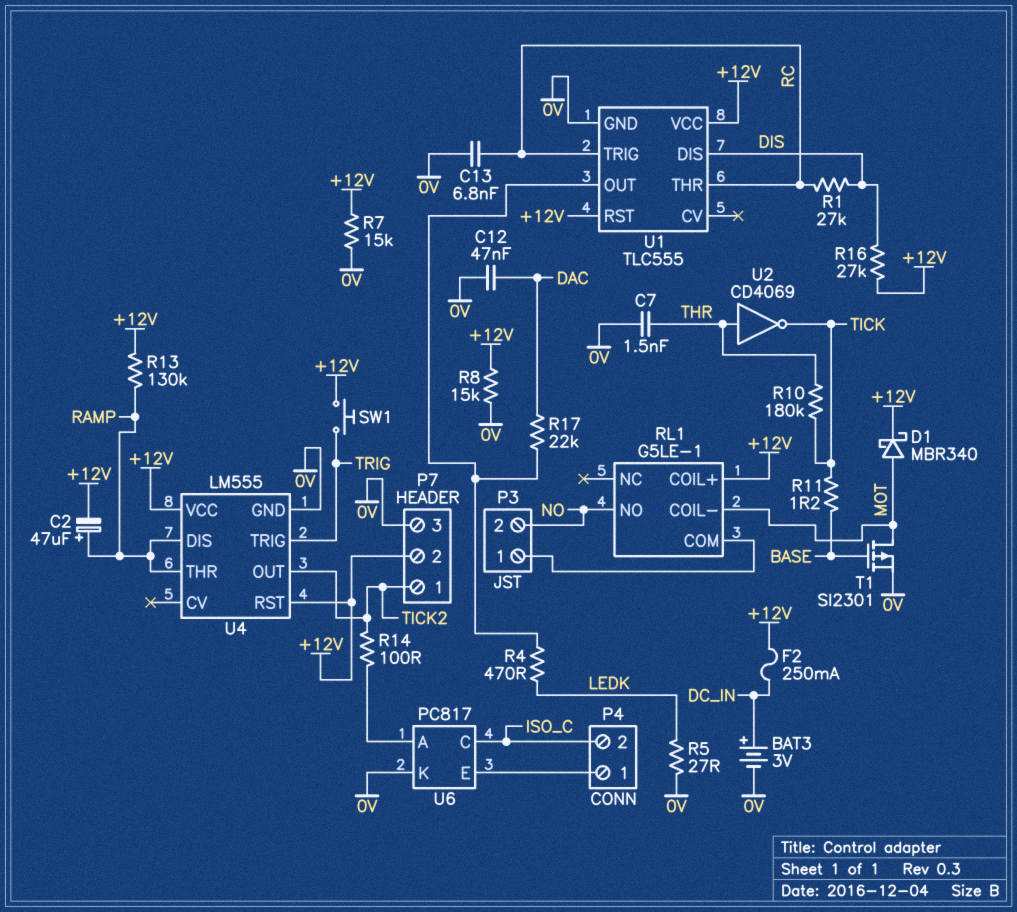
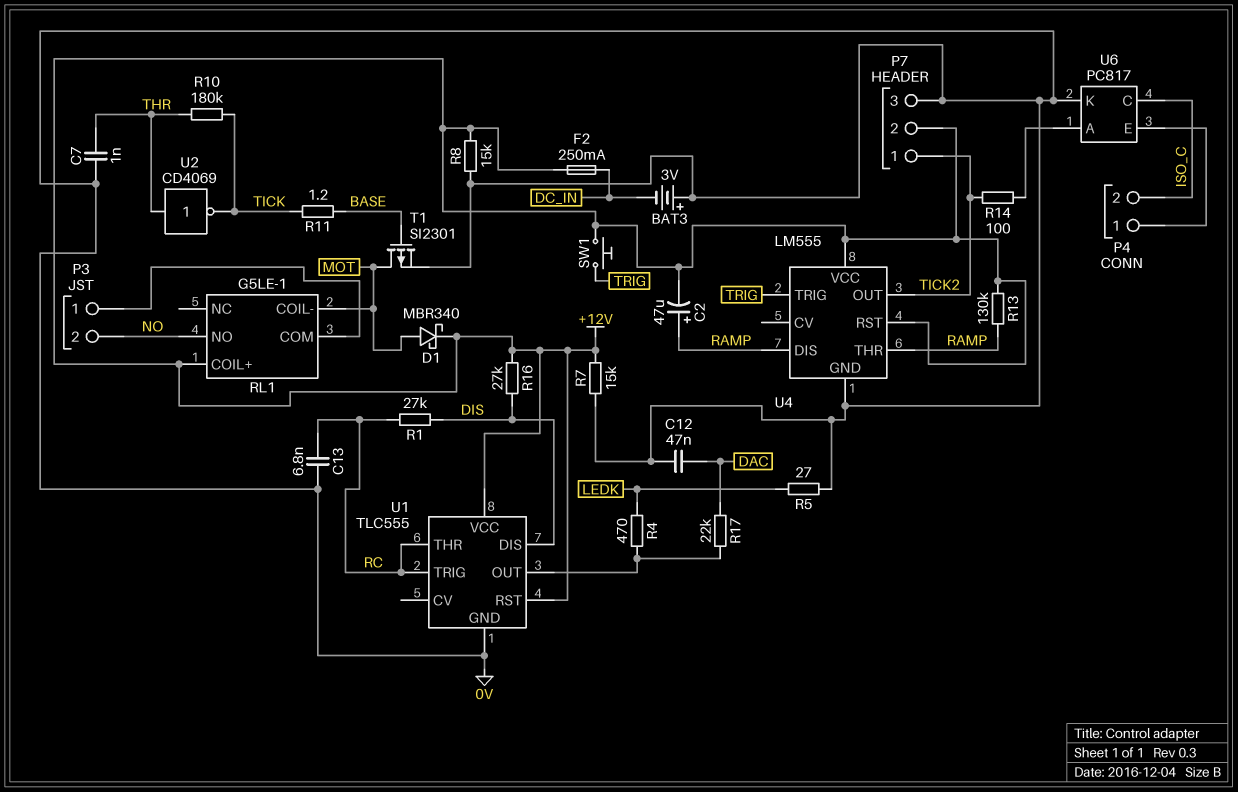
BAT3: 3V (plus DC_IN, minus 0V) -> 3V (plus 0V, minus DC_IN)
C7: 1.5nF (0V, THR) -> 1nF (0V, THR)

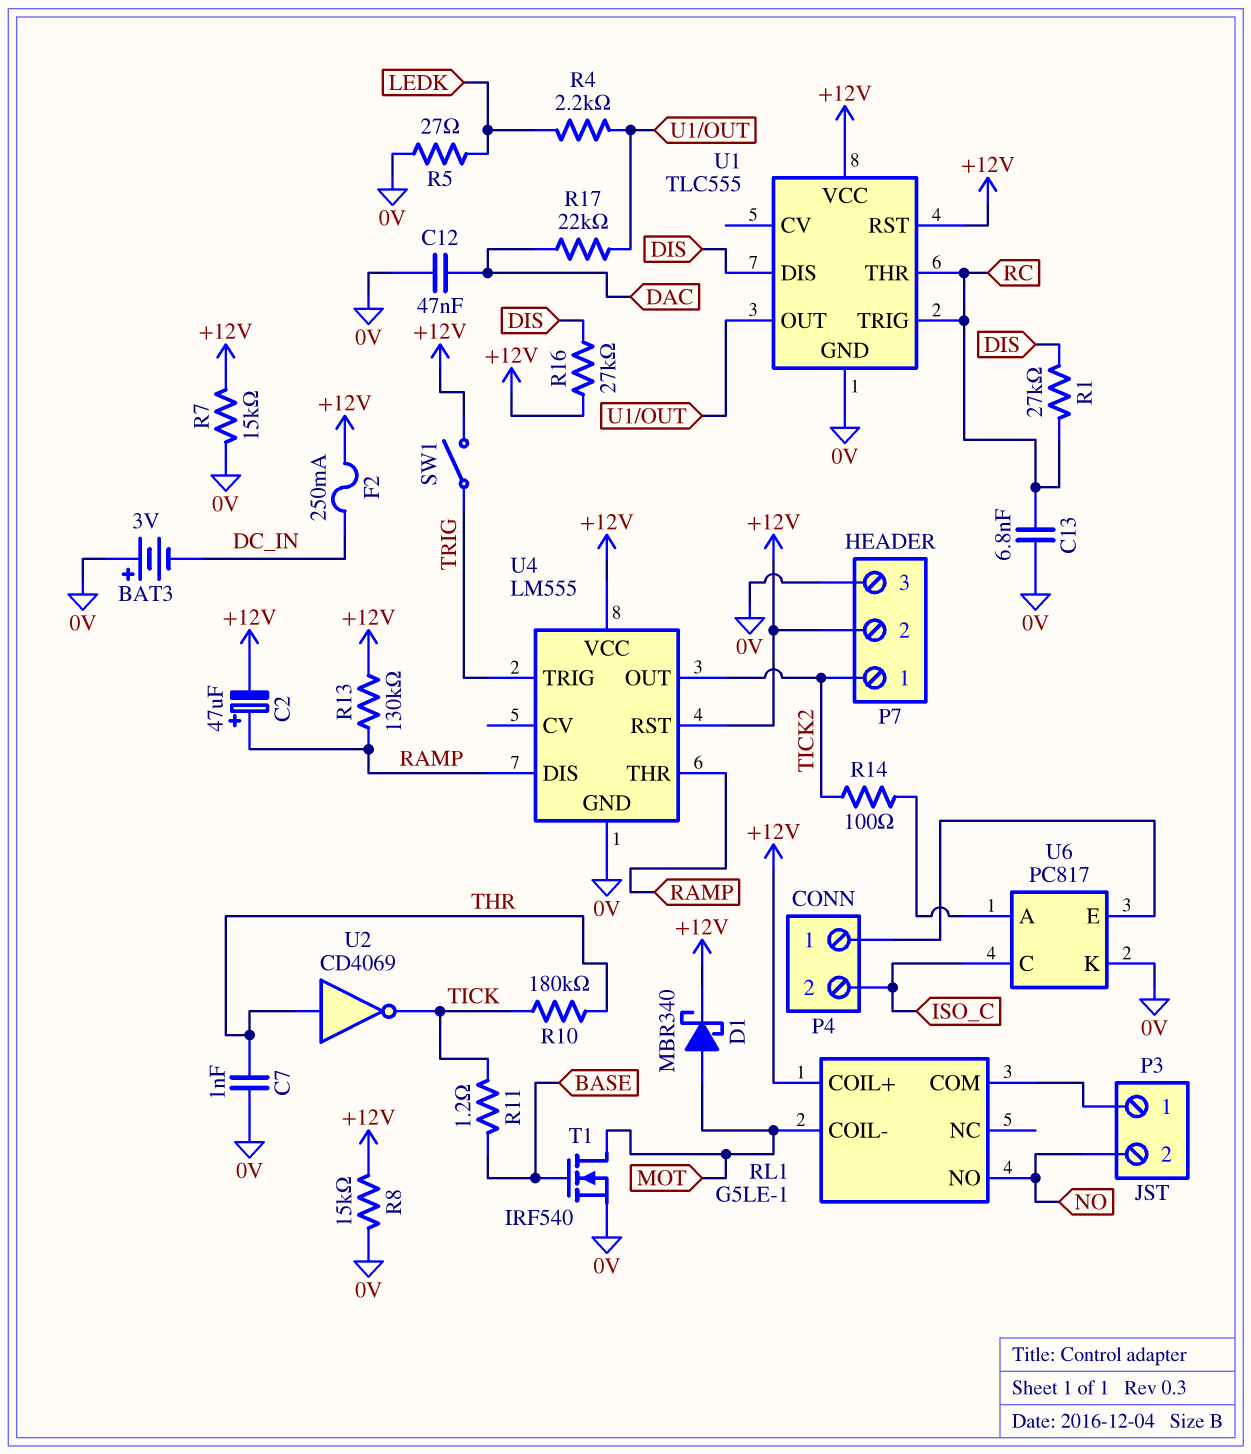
R4: 470 (LEDK, U1/OUT) -> 2.2k (LEDK, U1/OUT)
SW1: button (+12V, TRIG) -> switch (+12V, TRIG)
T1: PMOS SI2301 (G BASE, D MOT, S 0V) -> NMOS IRF540 (G BASE, D MOT, S 0V)

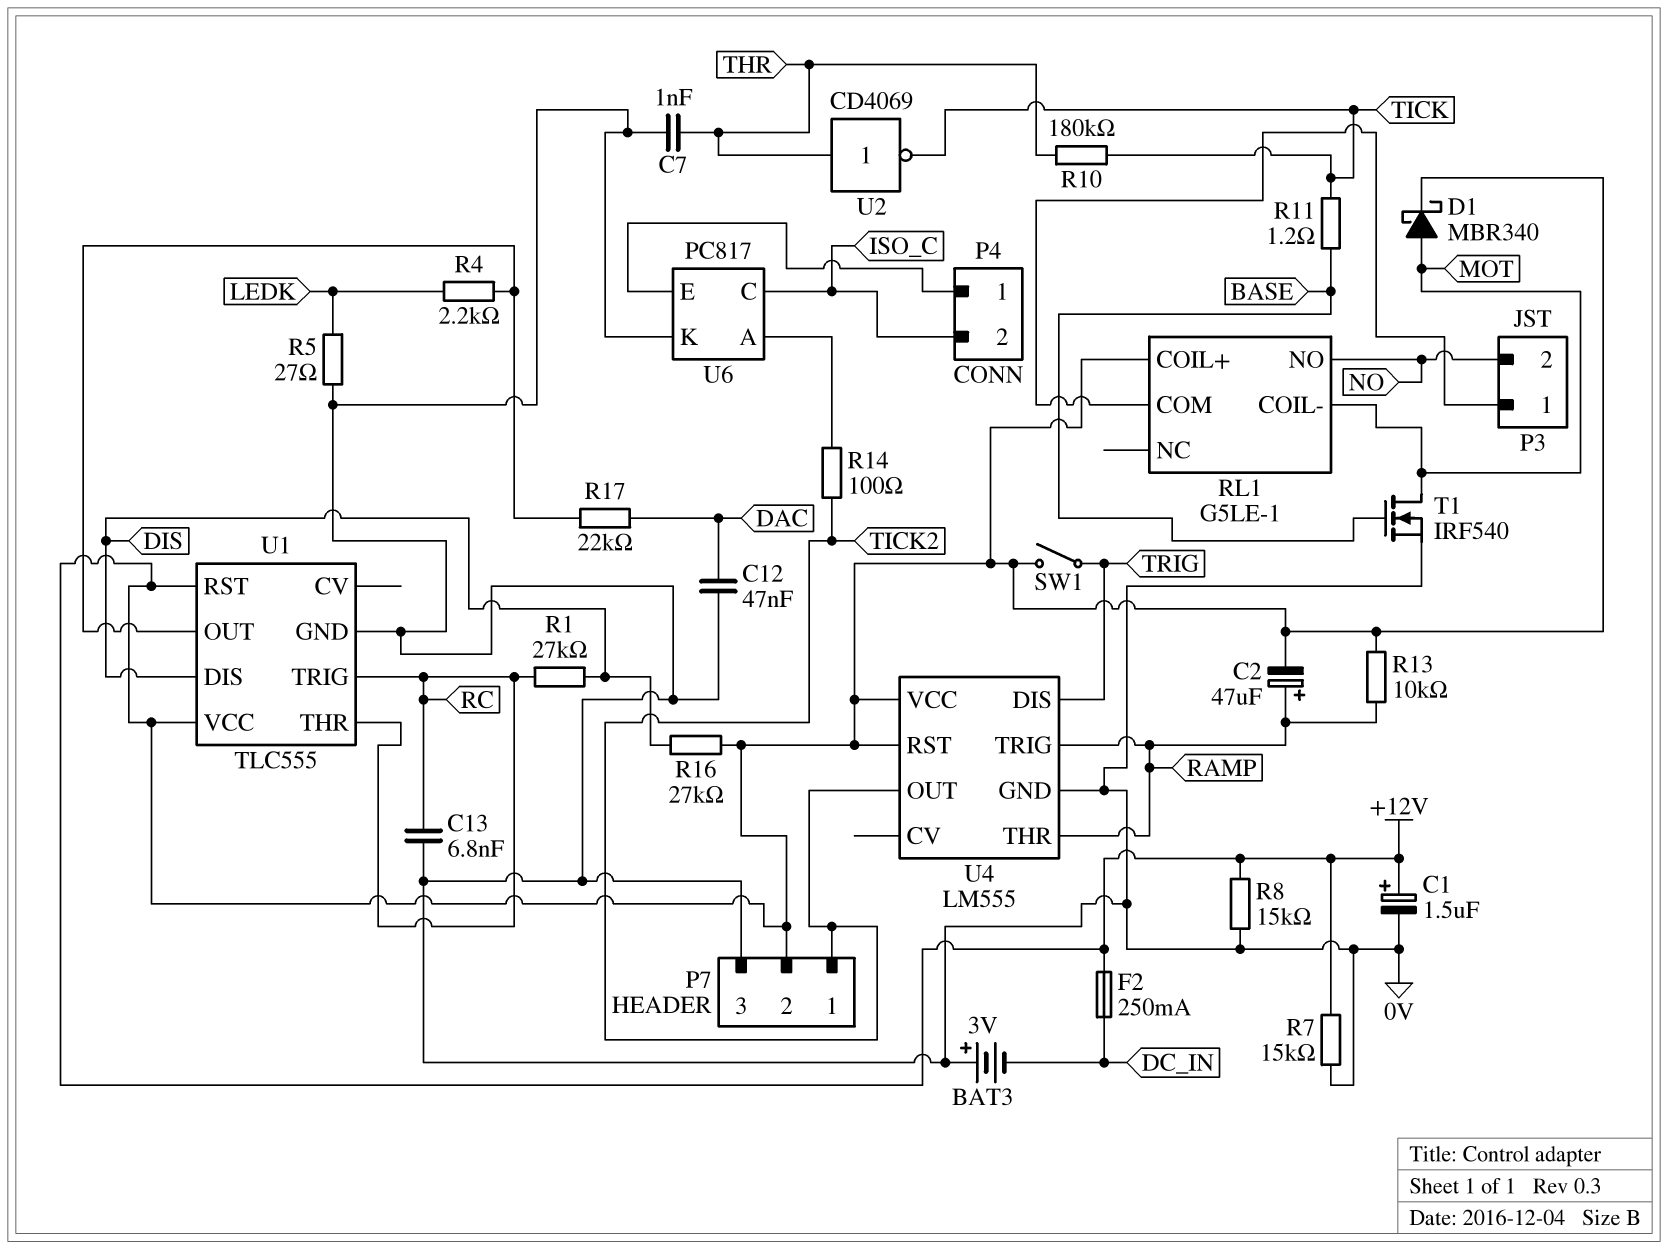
C1: none -> 1.5uF (plus +12V, minus 0V)
R13: 130k (+12V, RAMP) -> 10k (+12V, RAMP)
U4 pin DIS: RAMP -> TRIG
U4 pin TRIG: TRIG -> RAMP

